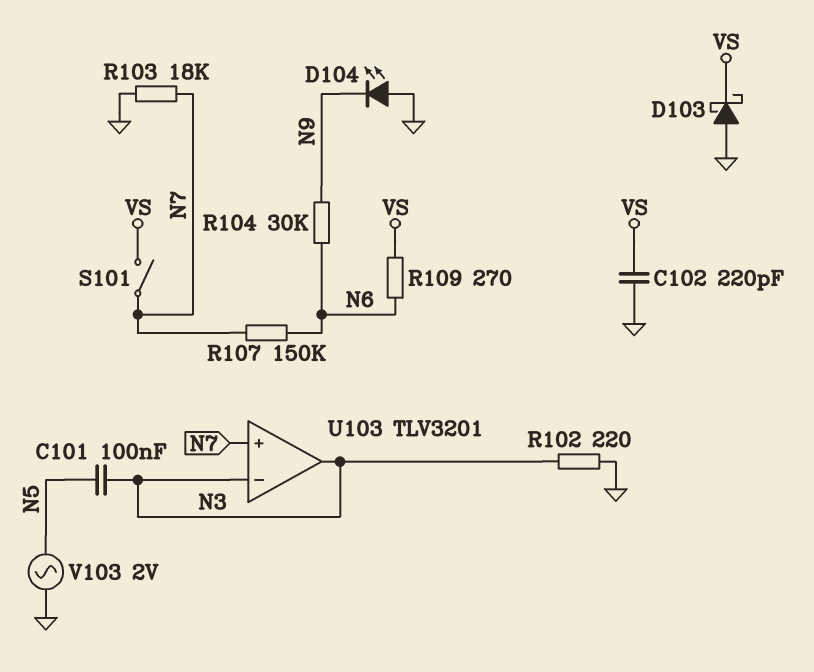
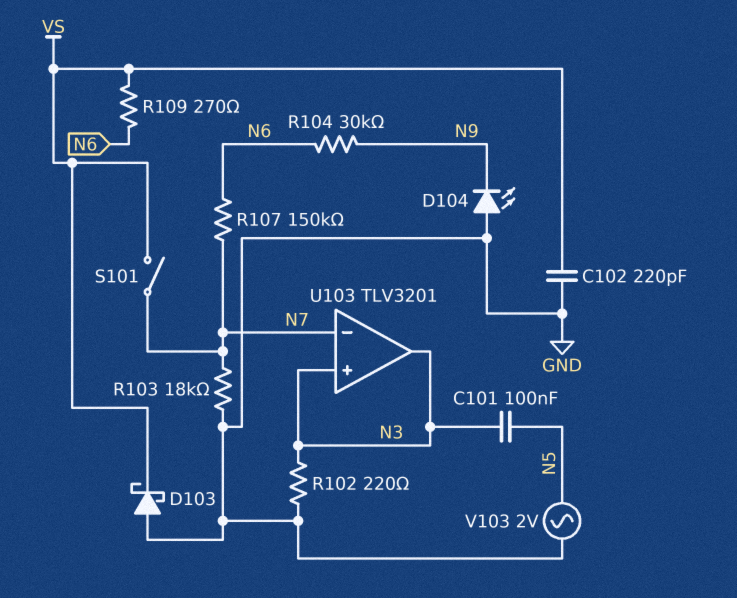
U103 pin in+: N7 -> N3
U103 pin in-: N3 -> N7

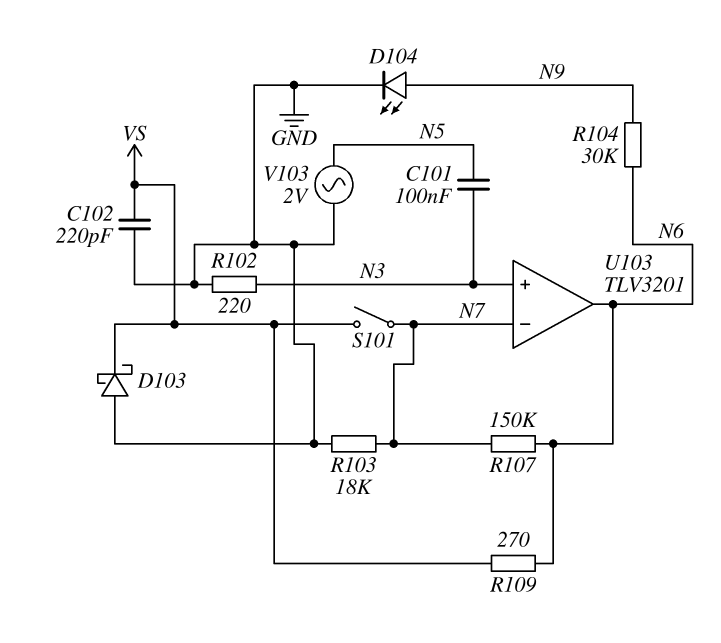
D104: LED (A GND, K N9) -> LED (A N9, K GND)
U103 pin out: N3 -> N6

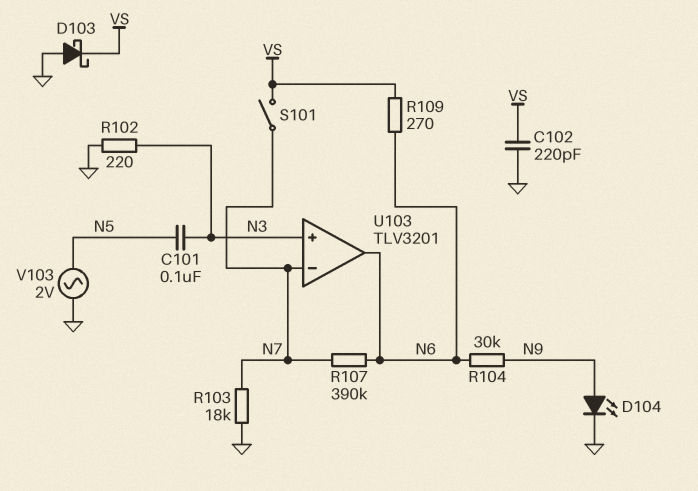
R107: 150k (N6, N7) -> 390k (N6, N7)

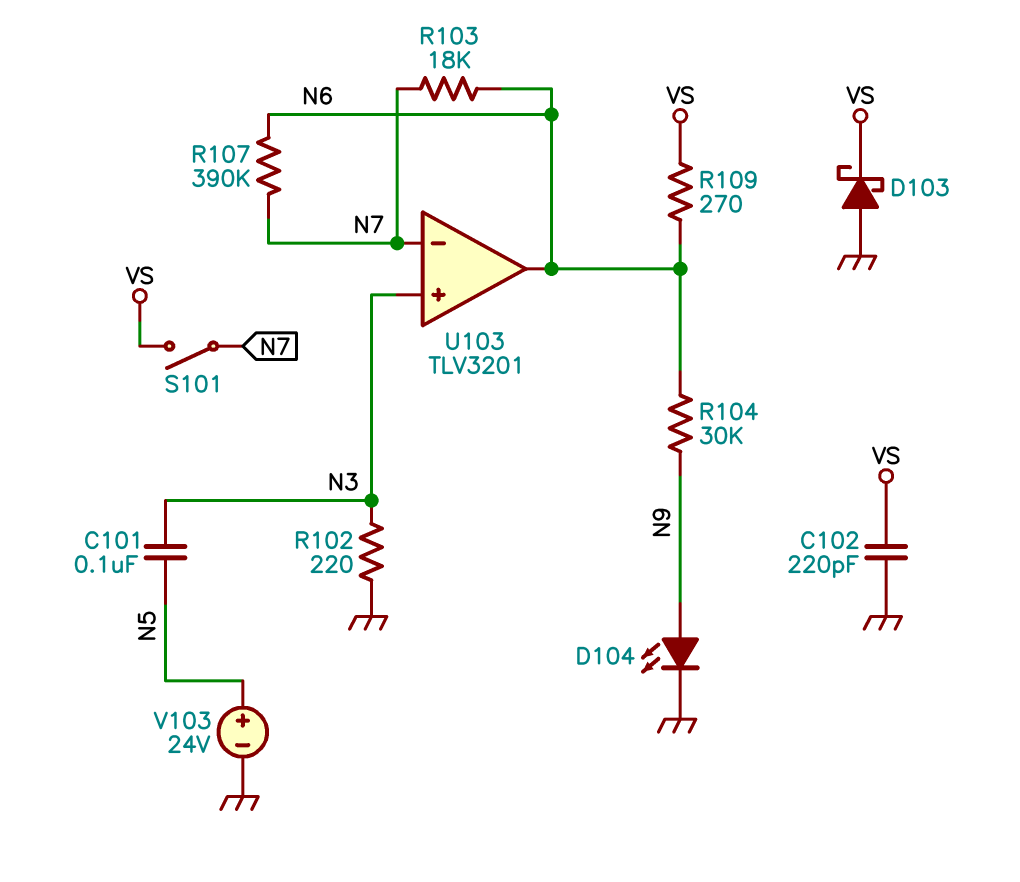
R103: 18k (GND, N7) -> 18k (N6, N7)
V103: AC 2V (GND, N5) -> 24V (plus N5, minus GND)

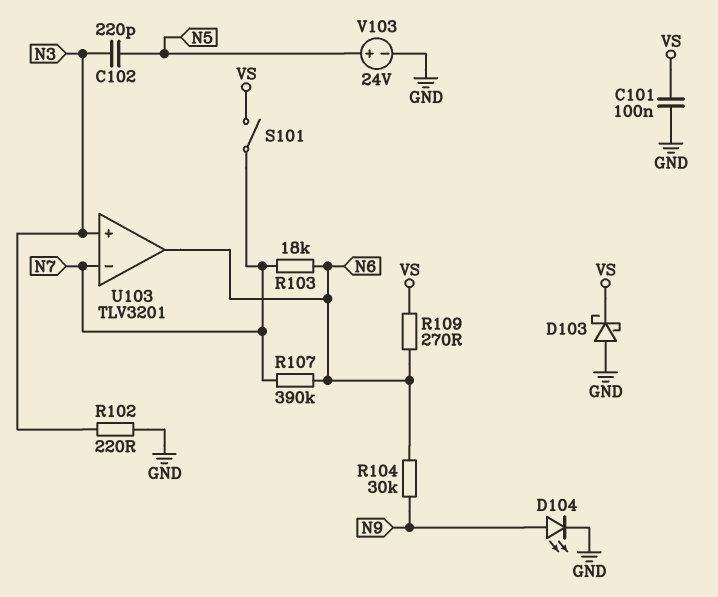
C101: 100nF (N3, N5) -> 100nF (GND, VS)
C102: 220pF (GND, VS) -> 220pF (N3, N5)

